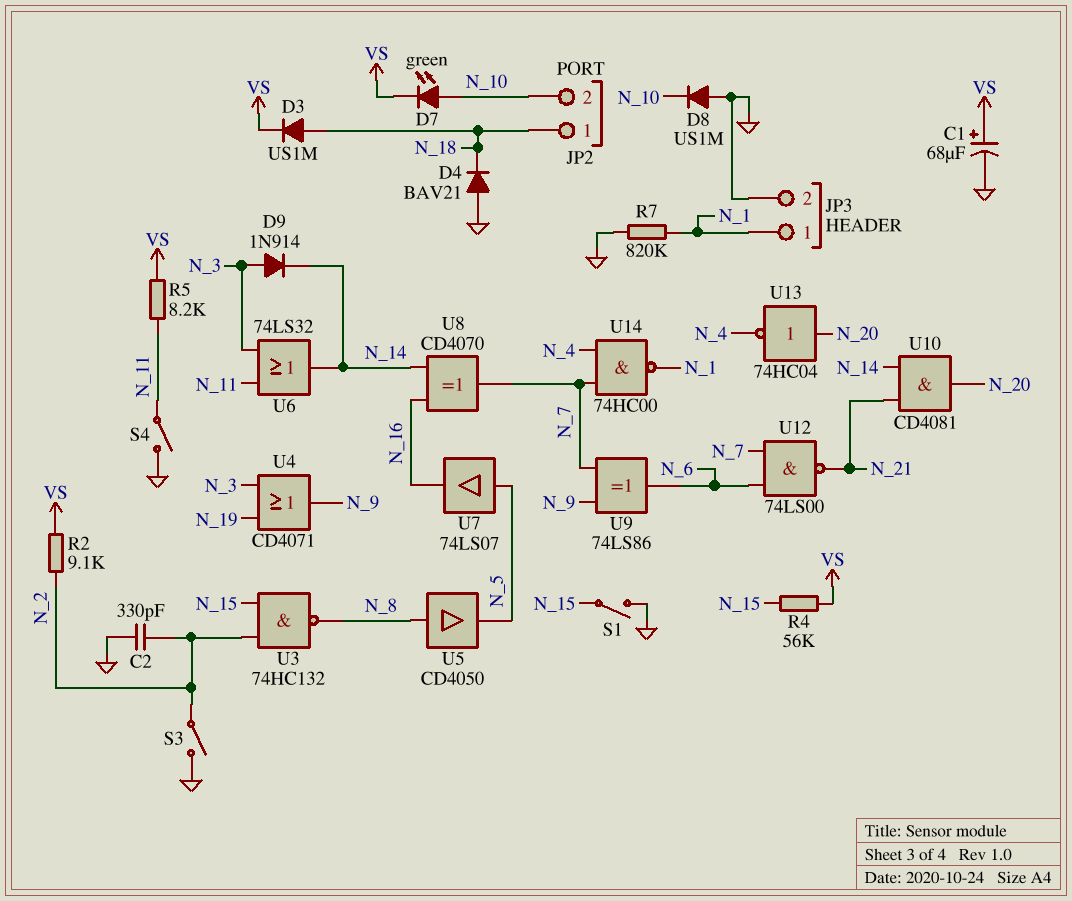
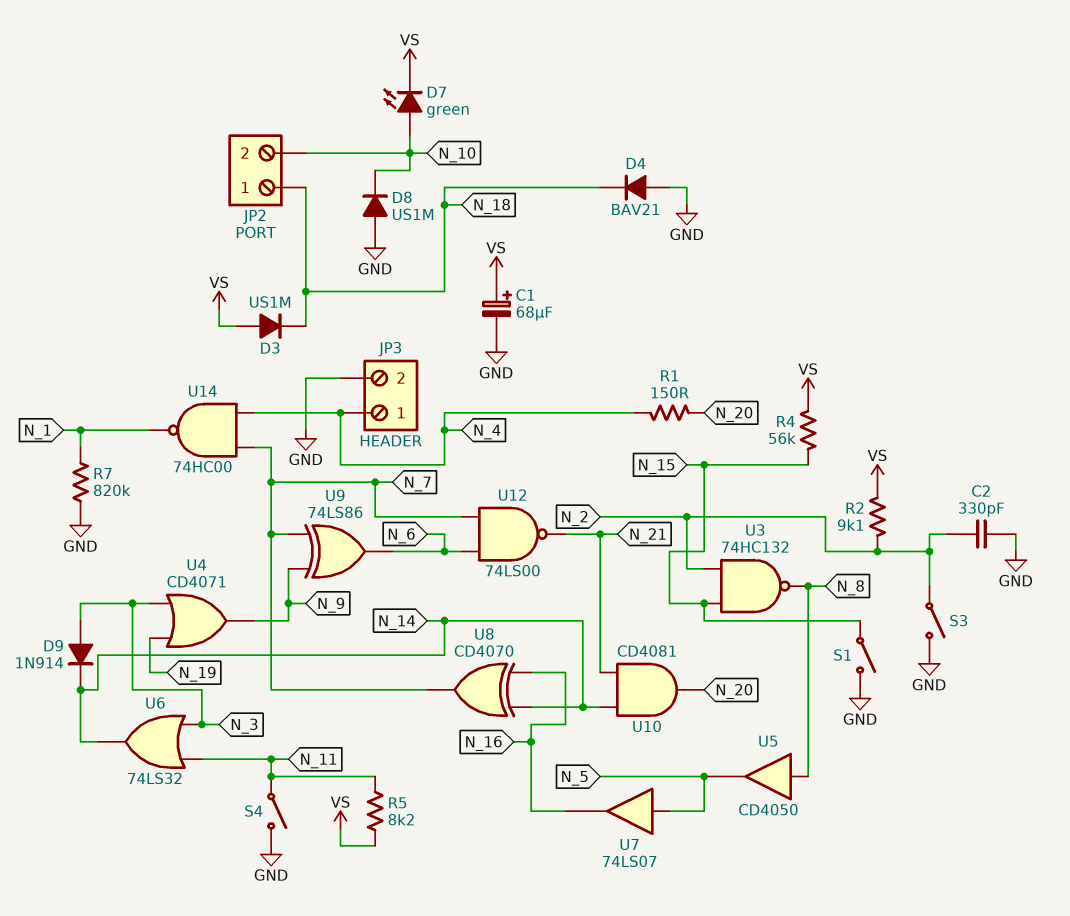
D3: diode US1M (A N_18, K VS) -> diode US1M (A VS, K N_18)
JP3 pin 1: N_1 -> N_4
R1: none -> 150 (N_4, N_20)
U13: NOT 74HC04 (in N_20, out N_4) -> none

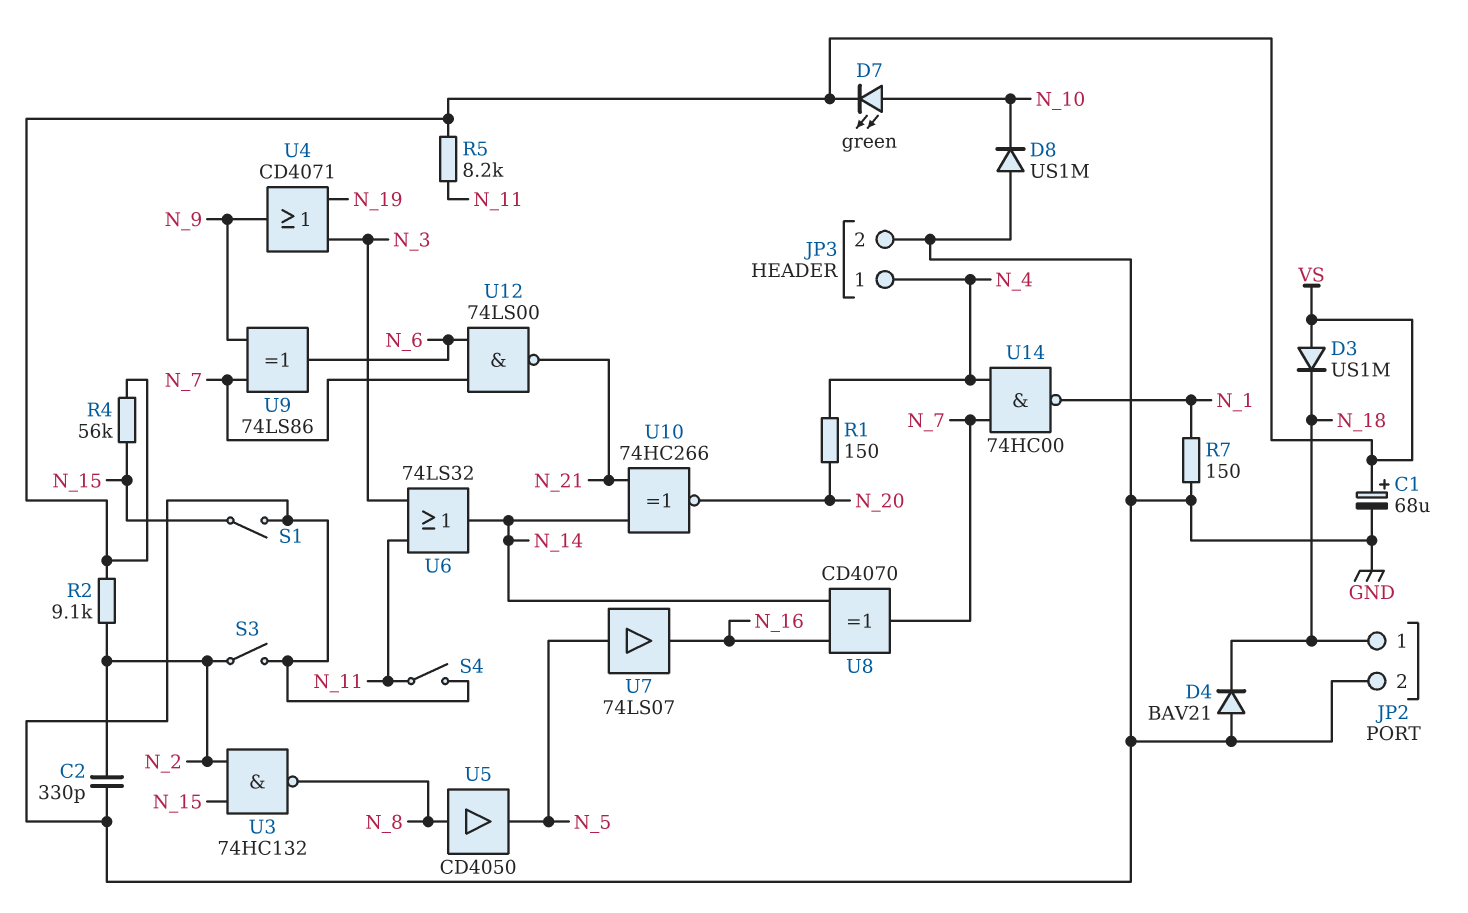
D9: diode 1N914 (A N_3, K N_14) -> none
JP2 pin 2: N_10 -> GND
R7: 820k (GND, N_1) -> 150 (GND, N_1)
U10: AND CD4081 (in N_14, in N_21, out N_20) -> XNOR 74HC266 (in N_14, in N_21, out N_20)

